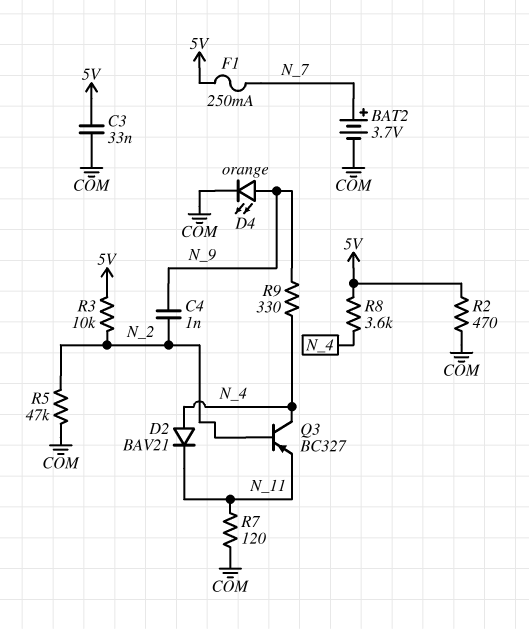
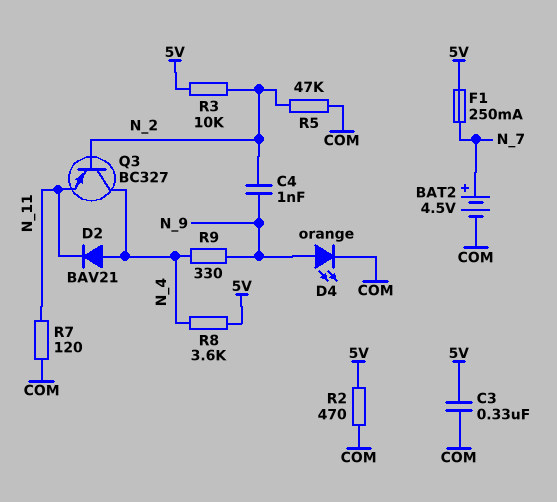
BAT2: 3.7V (plus N_7, minus COM) -> 4.5V (plus N_7, minus COM)
C3: 33nF (5V, COM) -> 330nF (5V, COM)

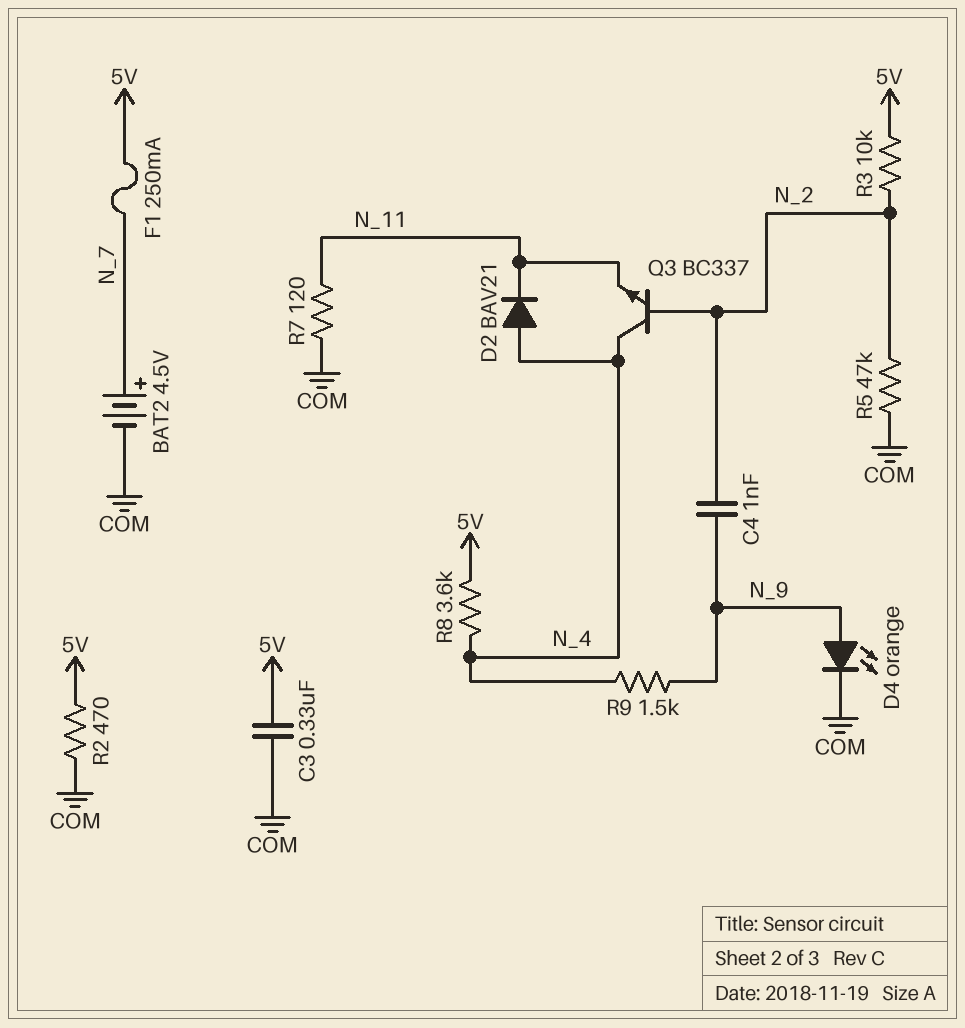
Q3: PNP BC327 (B N_2, C N_4, E N_11) -> NPN BC337 (B N_2, C N_4, E N_11)
R9: 330 (N_4, N_9) -> 1.5k (N_4, N_9)

